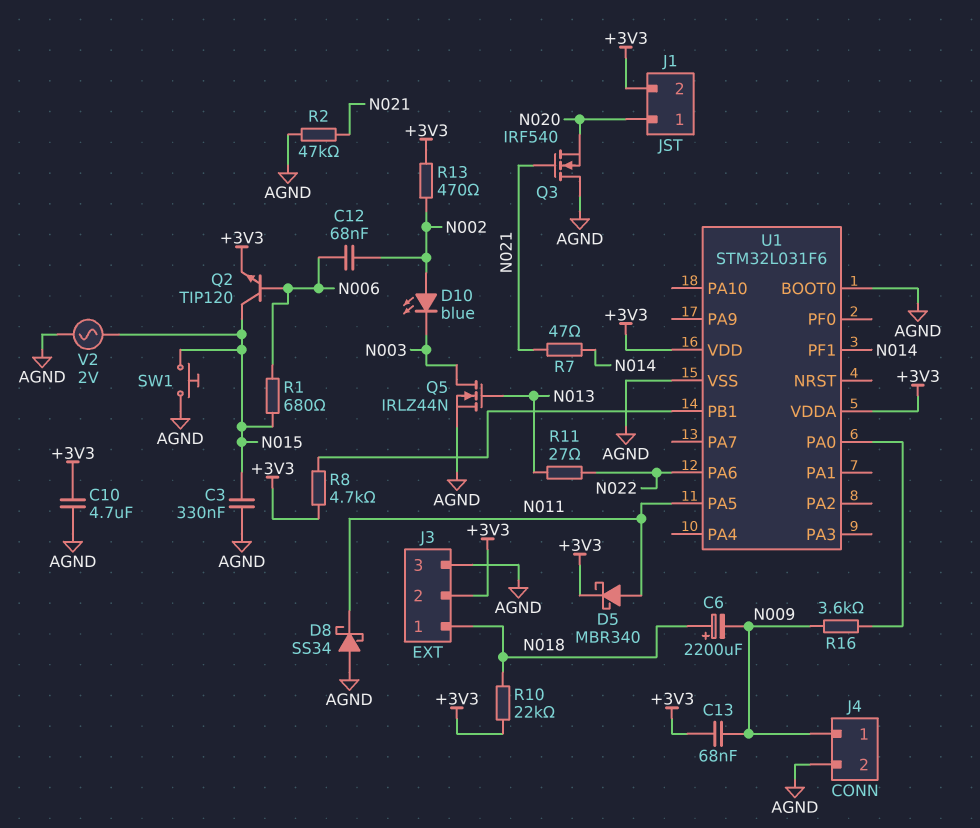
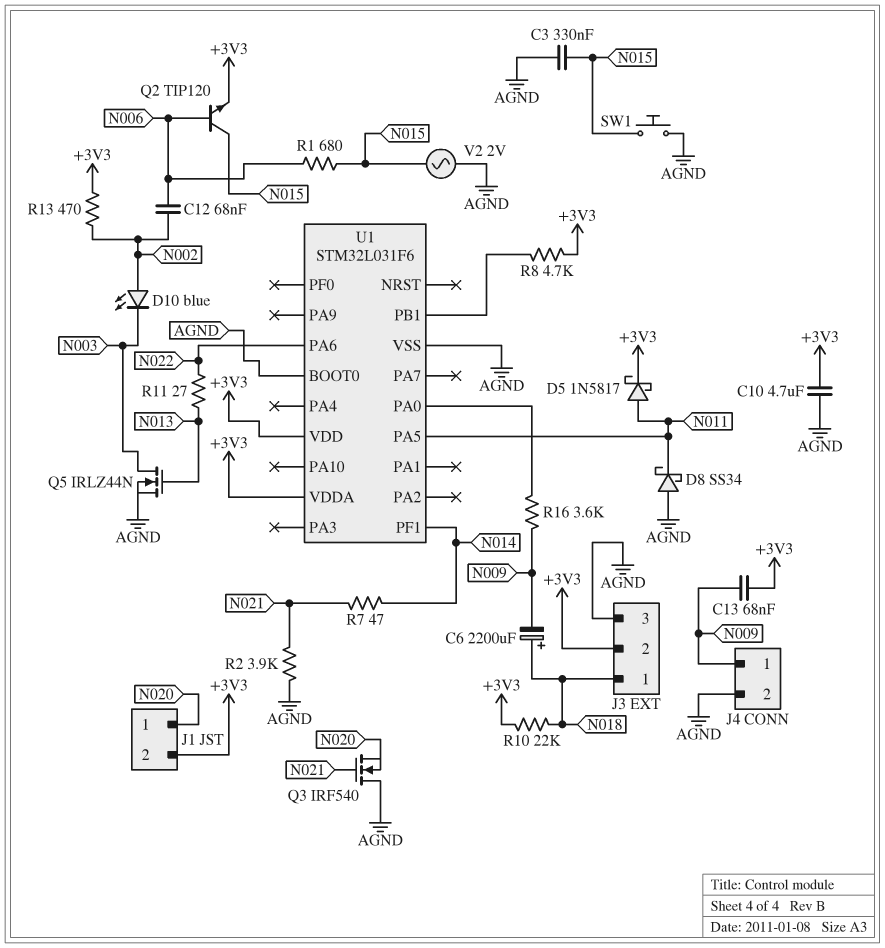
D5: schottky MBR340 (A N011, K +3V3) -> schottky 1N5817 (A N011, K +3V3)
R2: 47k (AGND, N021) -> 3.9k (AGND, N021)

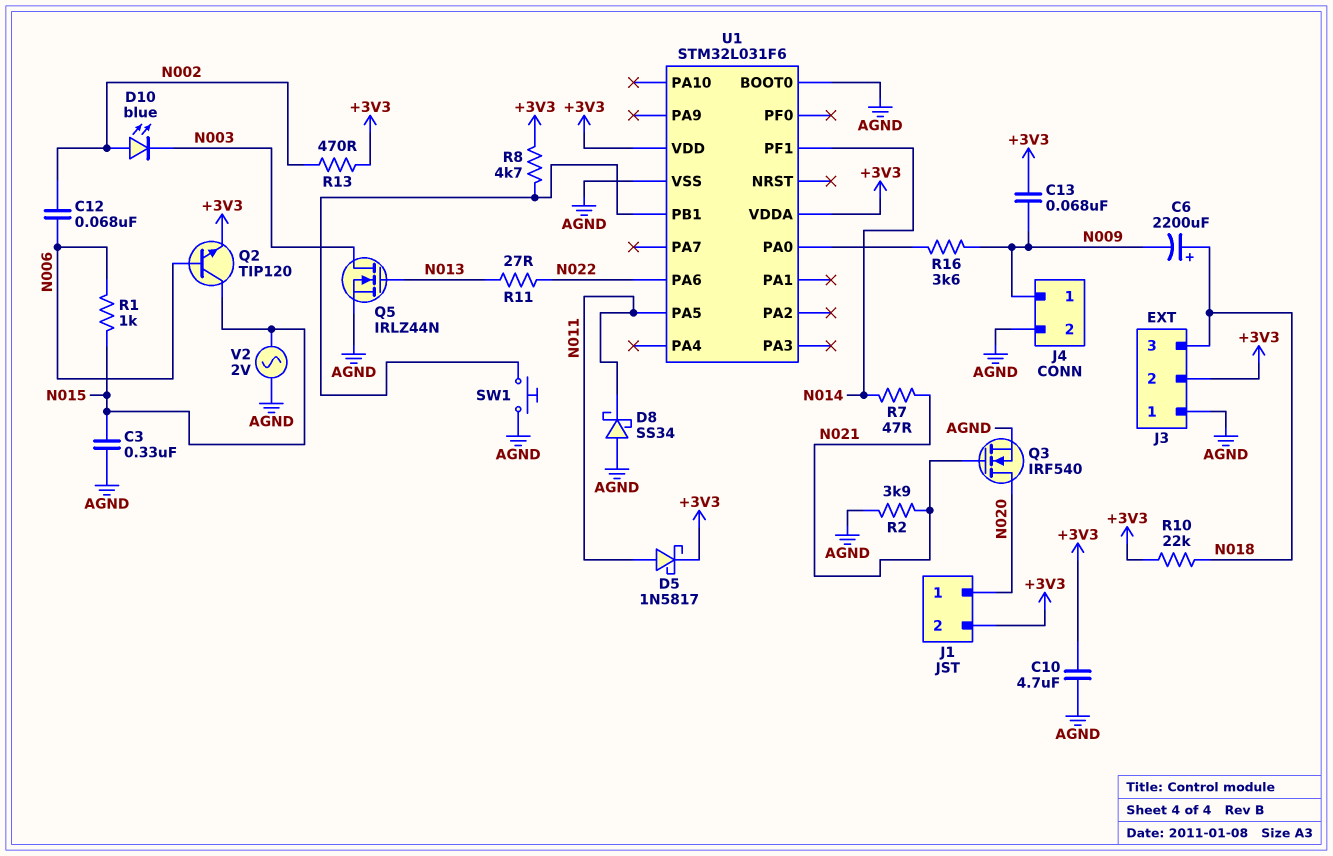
J3 pin 1: N018 -> AGND
J3 pin 3: AGND -> N018
Q3: NMOS IRF540 (G N021, D AGND, S N020) -> NMOS IRF540 (G N021, D N020, S AGND)
R1: 680 (N006, N015) -> 1k (N006, N015)
SW1: button (AGND, N015) -> button (AGND, U1/PB1)

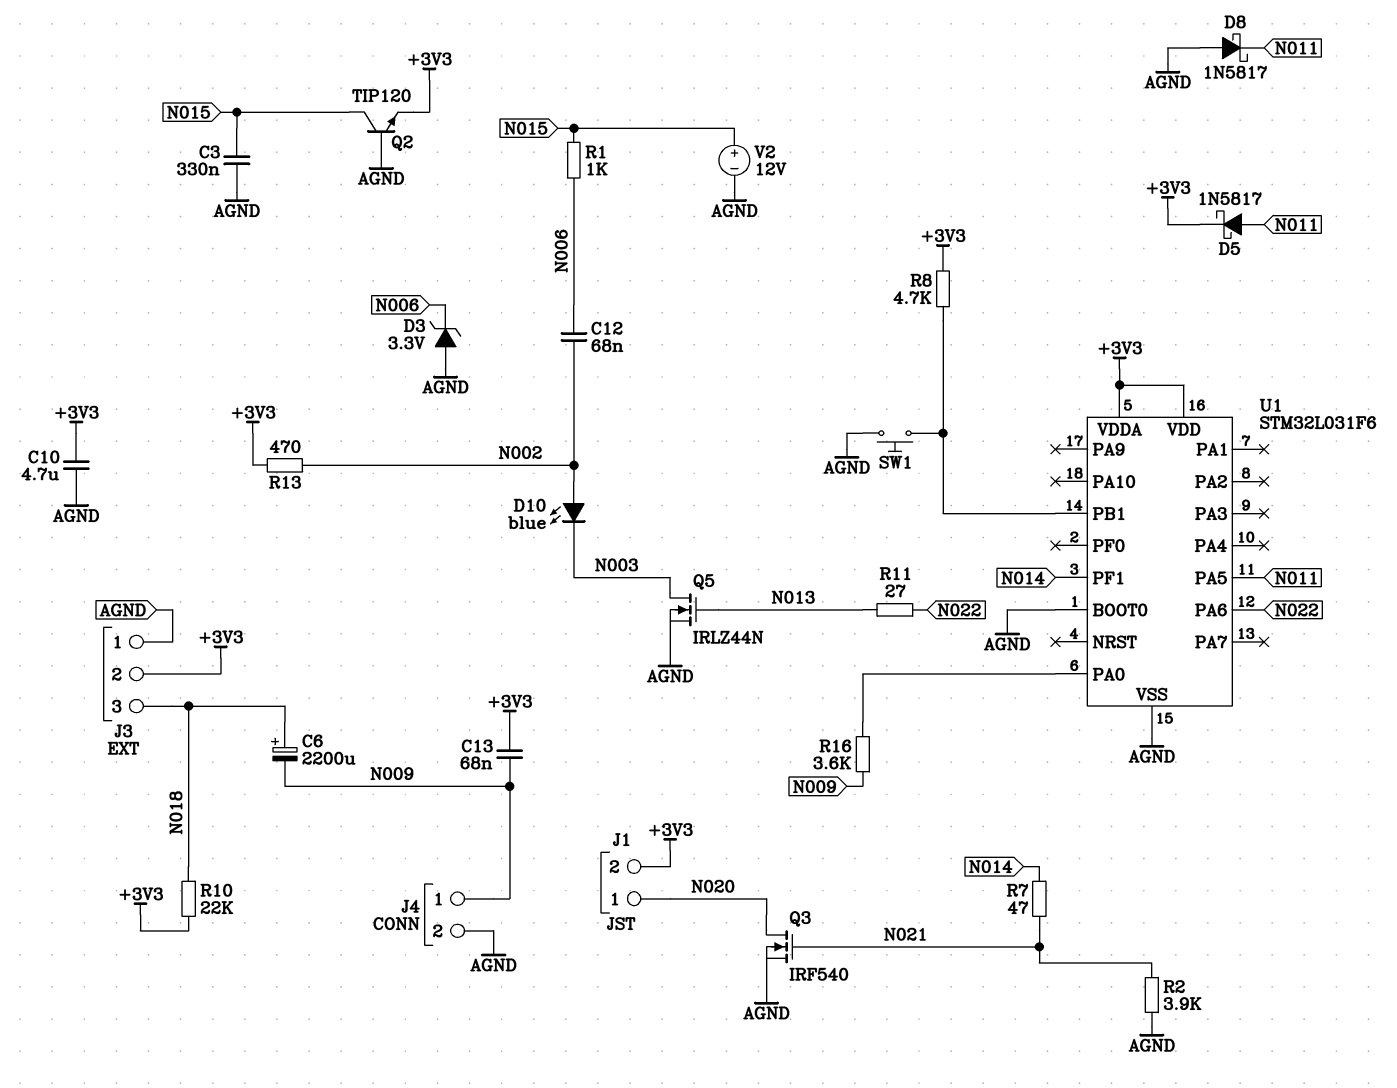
D3: none -> zener 3.3V (A AGND, K N006)
D8: schottky SS34 (A AGND, K N011) -> schottky 1N5817 (A AGND, K N011)
Q2: NPN TIP120 (B N006, C N015, E +3V3) -> NPN TIP120 (B AGND, C N015, E +3V3)
V2: AC 2V (AGND, N015) -> 12V (plus N015, minus AGND)

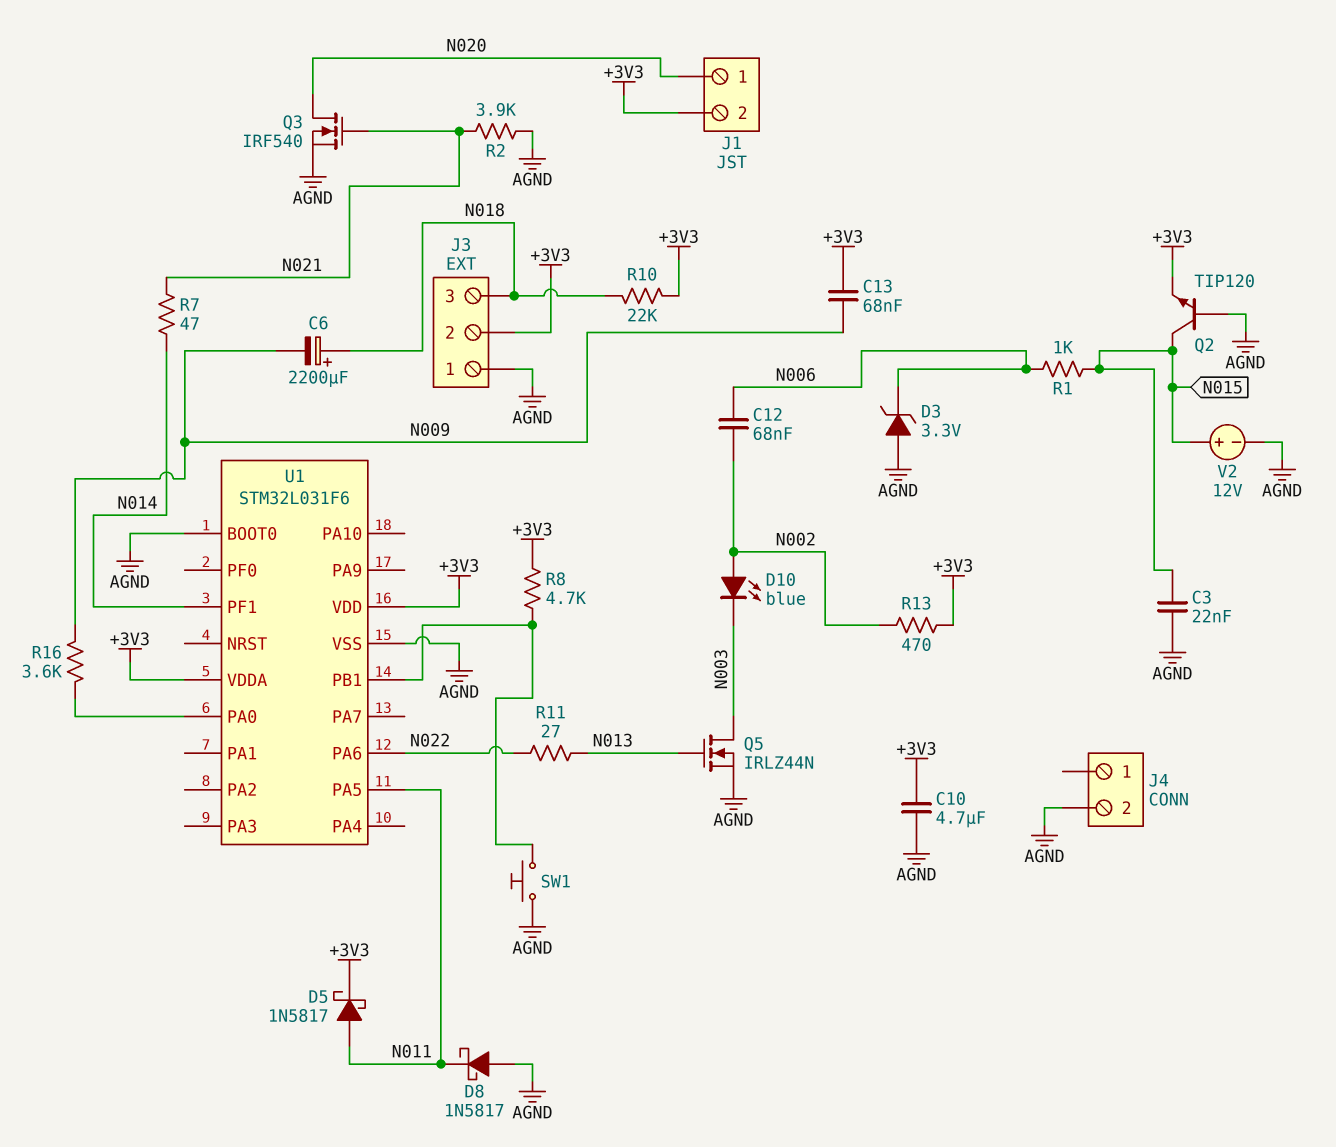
C3: 330nF (AGND, N015) -> 22nF (AGND, N015)
J4 pin 1: N009 -> none

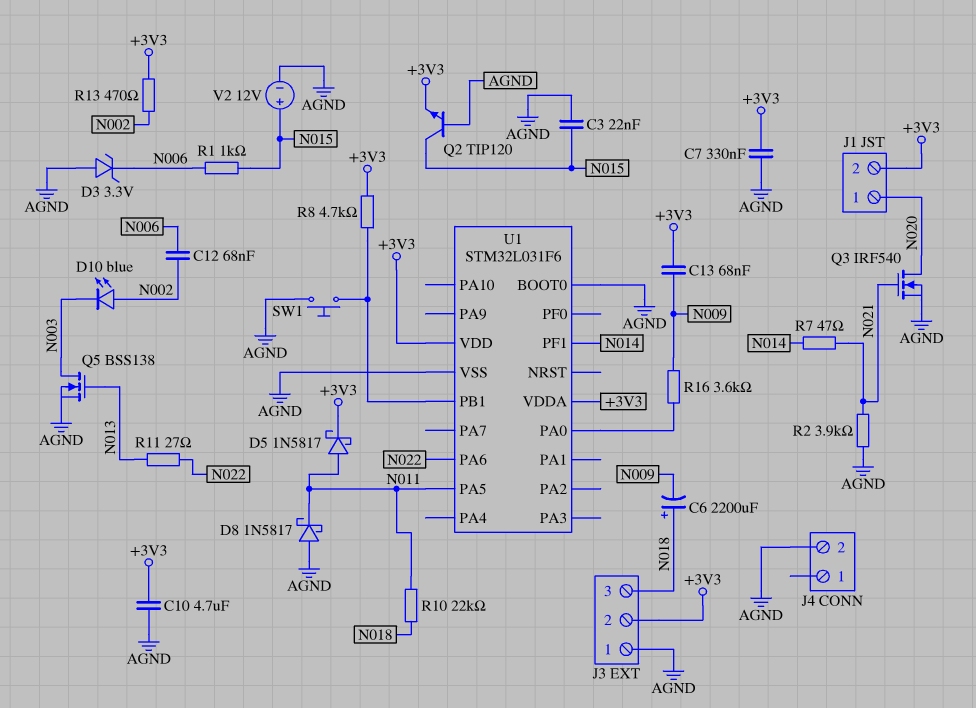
C7: none -> 330nF (+3V3, AGND)
Q5: NMOS IRLZ44N (G N013, D N003, S AGND) -> NMOS BSS138 (G N013, D N003, S AGND)
R10: 22k (+3V3, N018) -> 22k (N011, N018)

